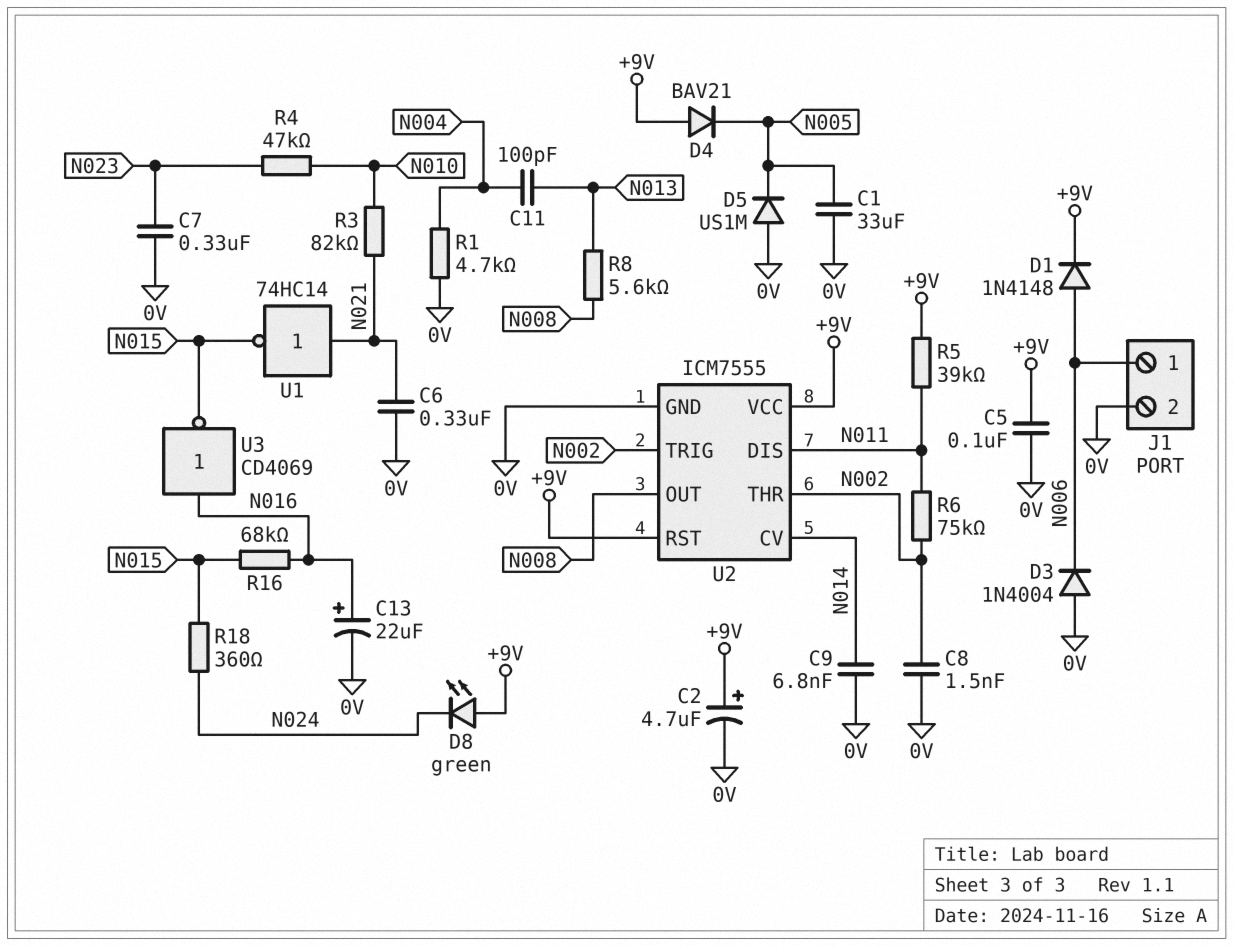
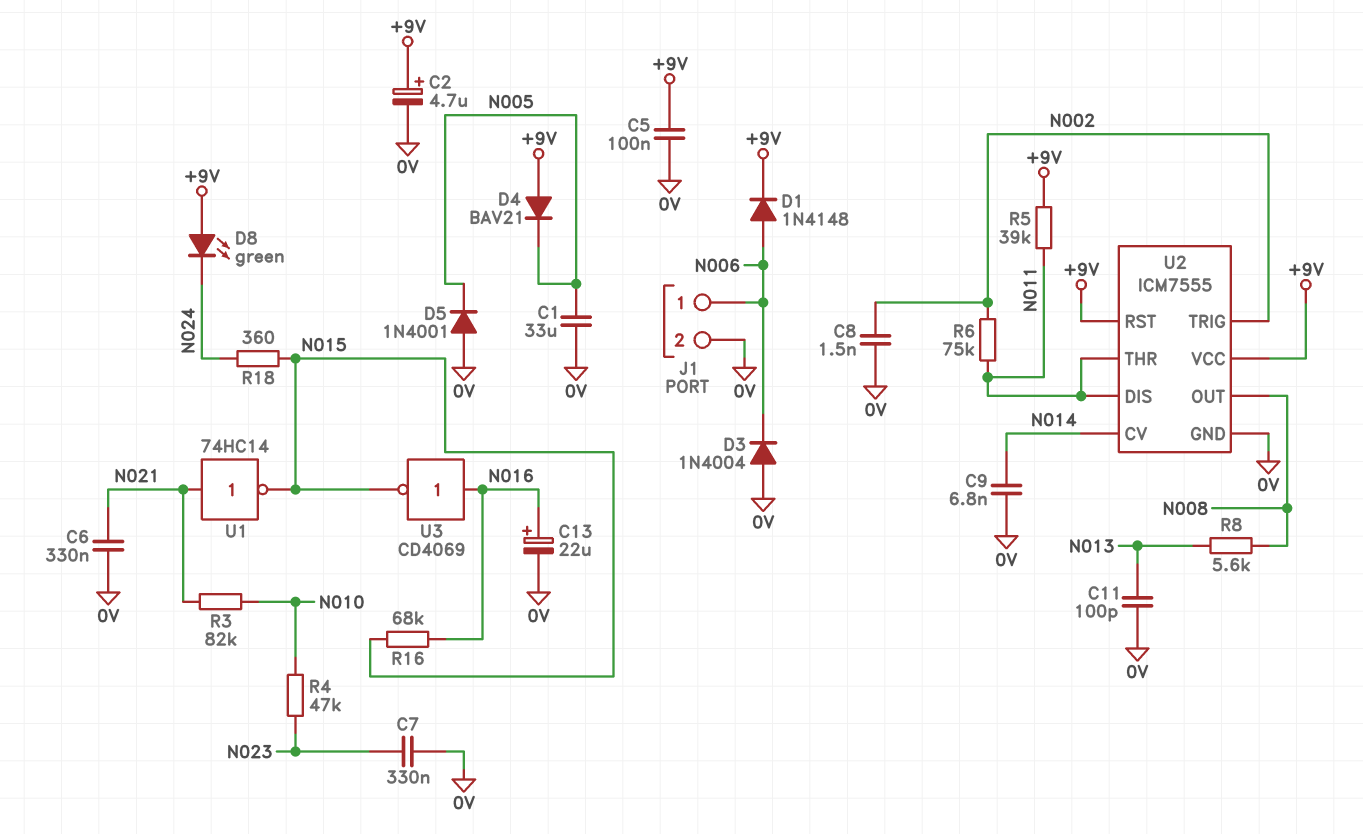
C11: 100pF (N004, N013) -> 100pF (0V, N013)
D5: diode US1M (A 0V, K N005) -> diode 1N4001 (A 0V, K N005)
R1: 4.7k (0V, N004) -> none
U2 pin THR: N002 -> N011

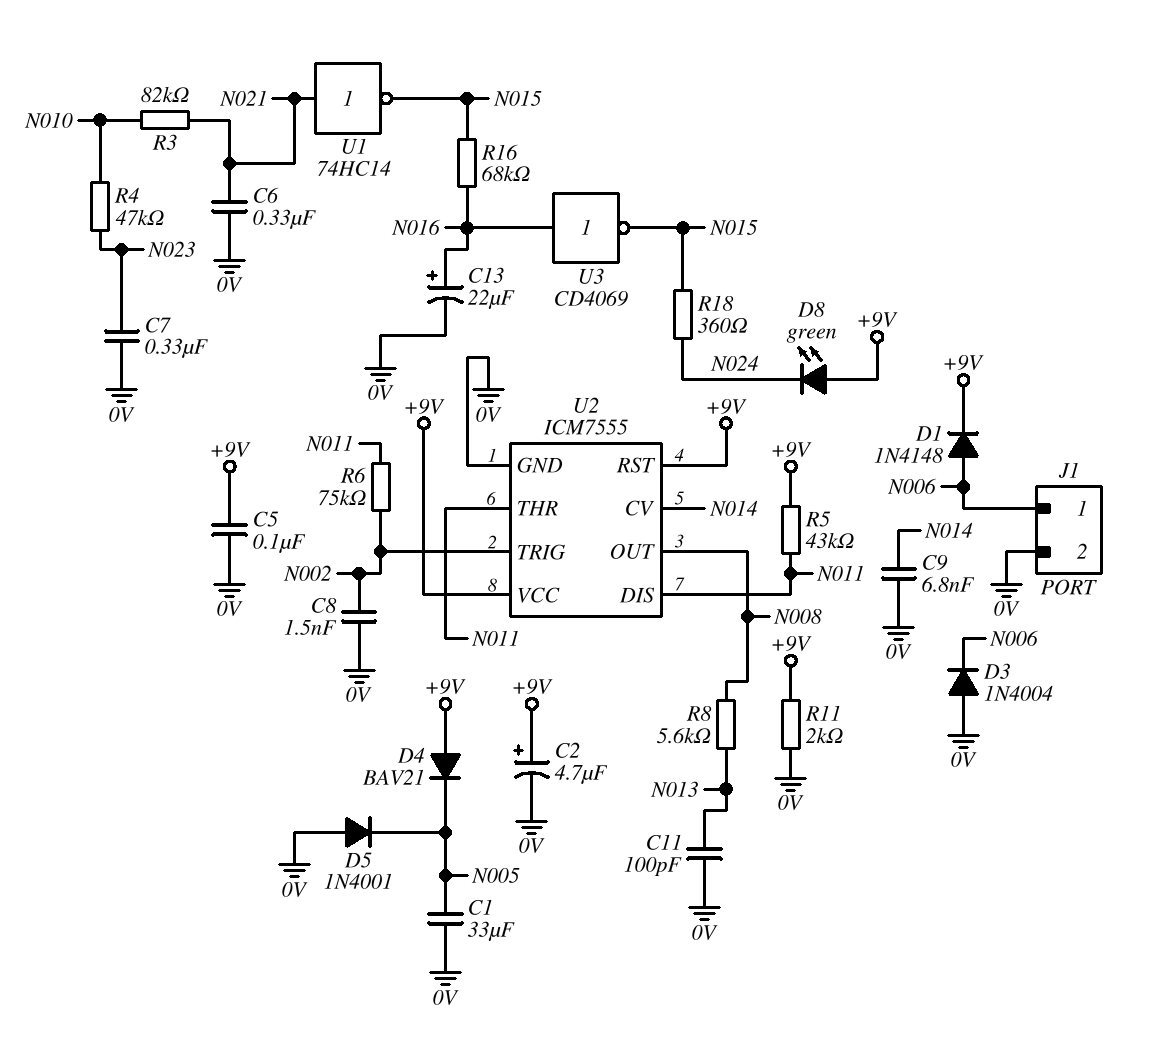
R5: 39k (+9V, N011) -> 43k (+9V, N011)
R11: none -> 2k (+9V, 0V)

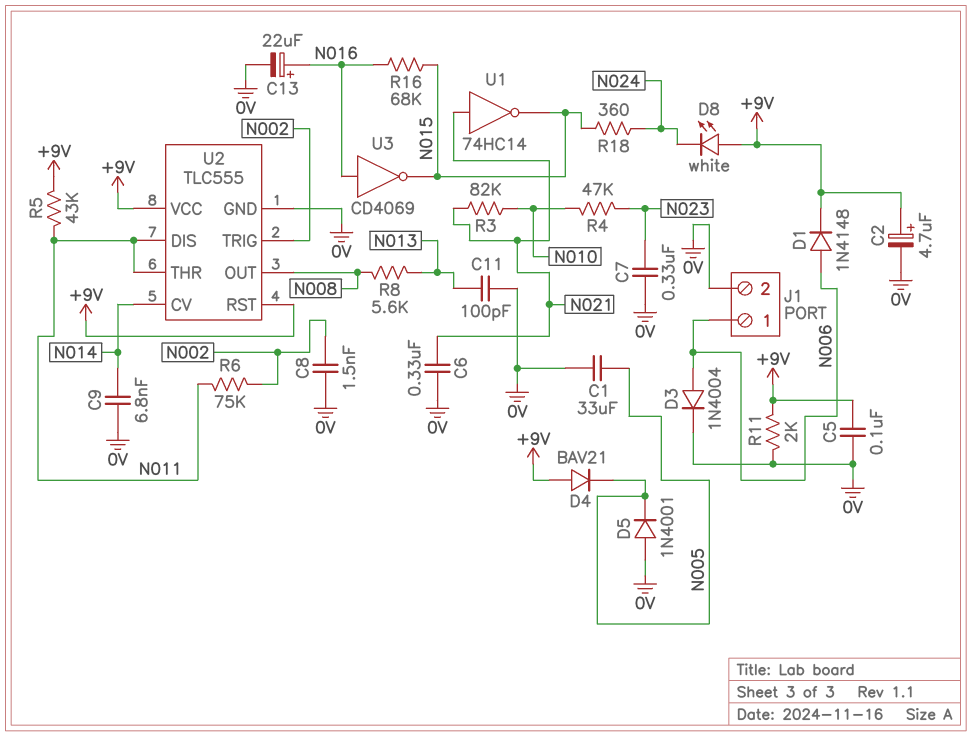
D3: diode 1N4004 (A 0V, K N006) -> diode 1N4004 (A N006, K 0V)
D8: LED green (A +9V, K N024) -> LED white (A +9V, K N024)
U2: ICM7555 -> TLC555

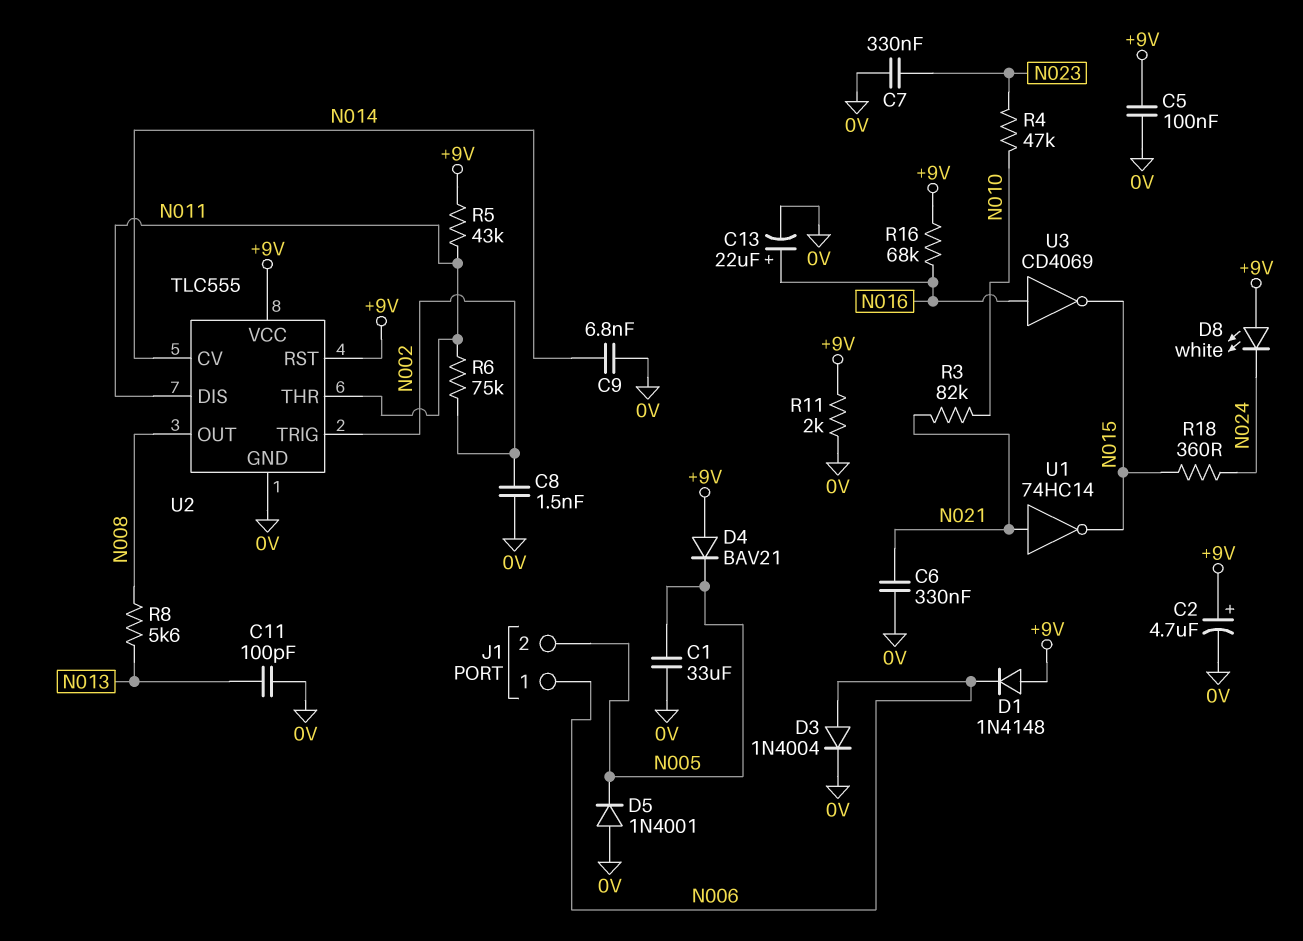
D1: diode 1N4148 (A N006, K +9V) -> diode 1N4148 (A +9V, K N006)
J1 pin 2: 0V -> N005
R16: 68k (N015, N016) -> 68k (+9V, N016)

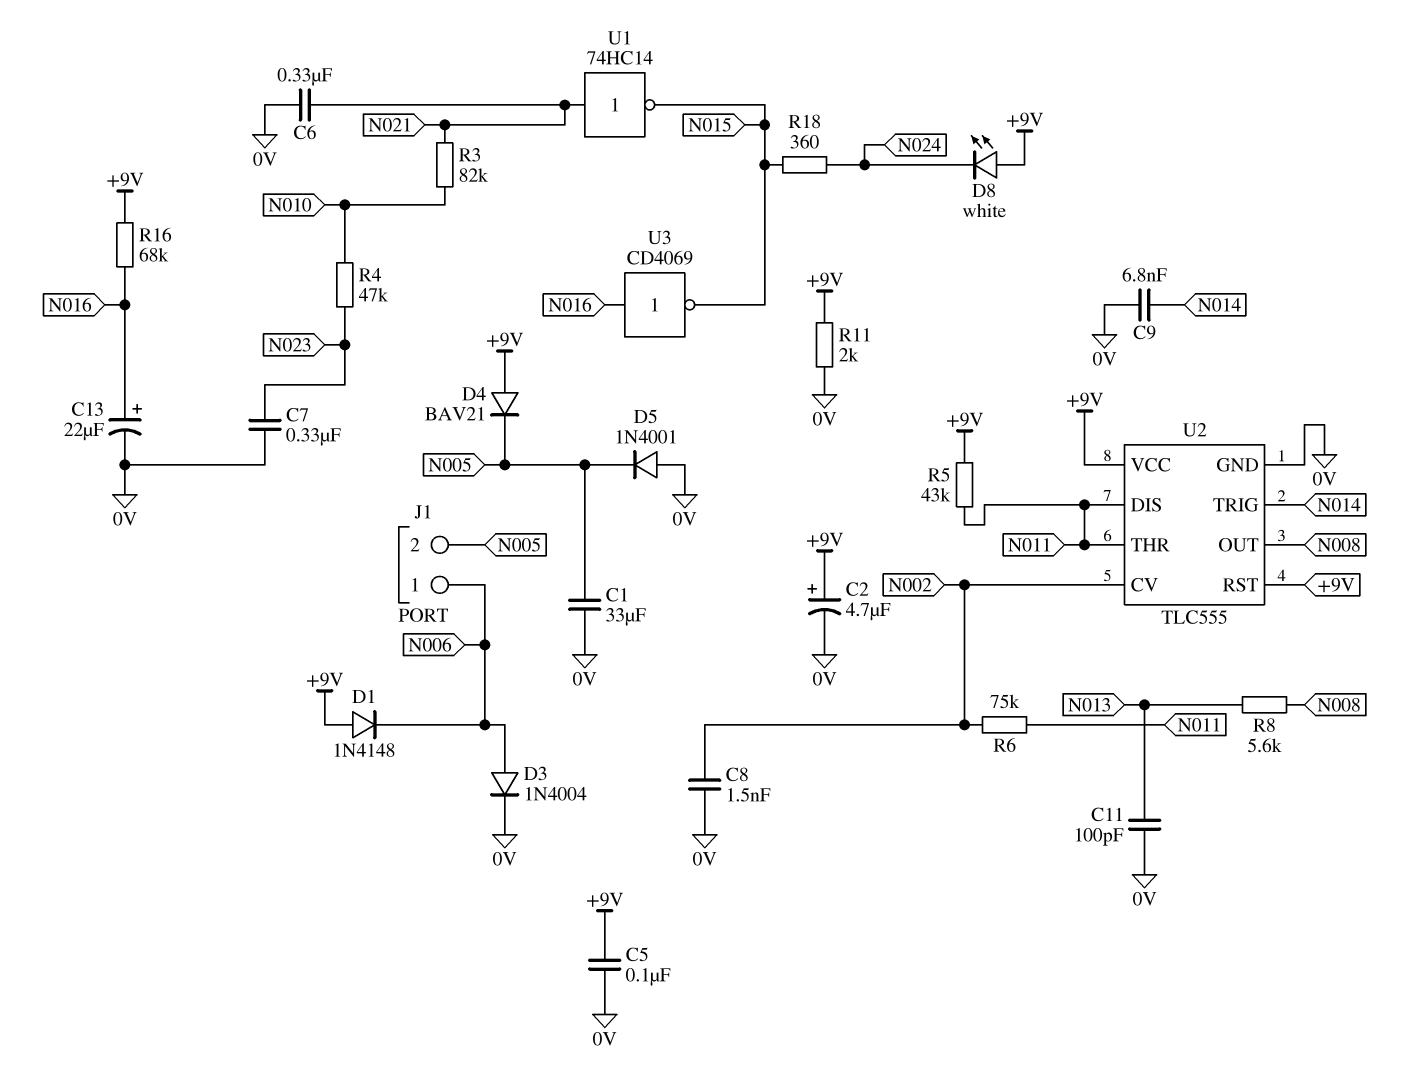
U2 pin CV: N014 -> N002
U2 pin TRIG: N002 -> N014

